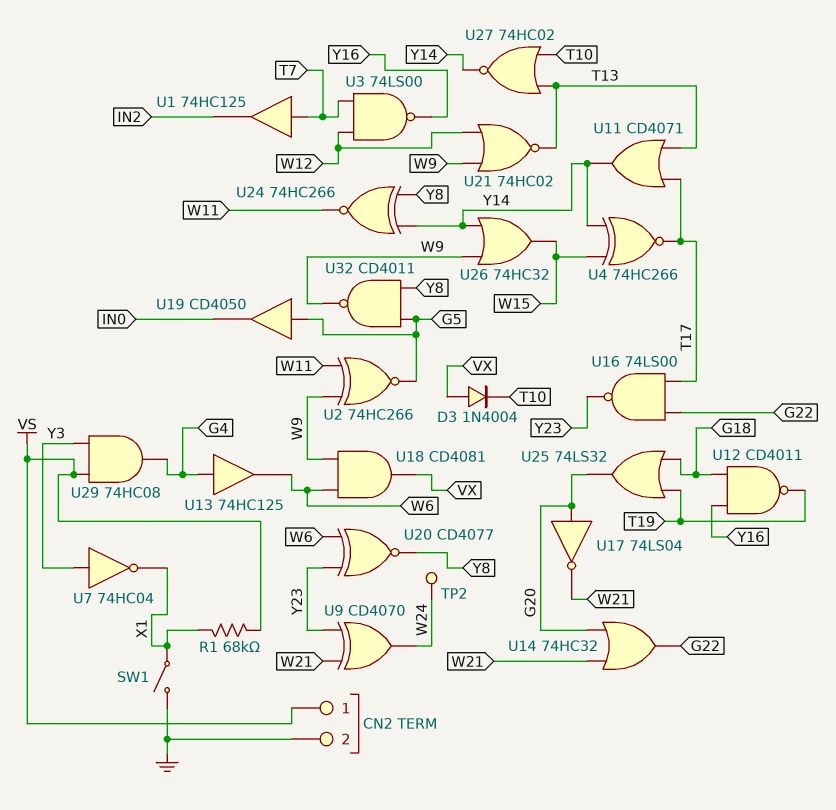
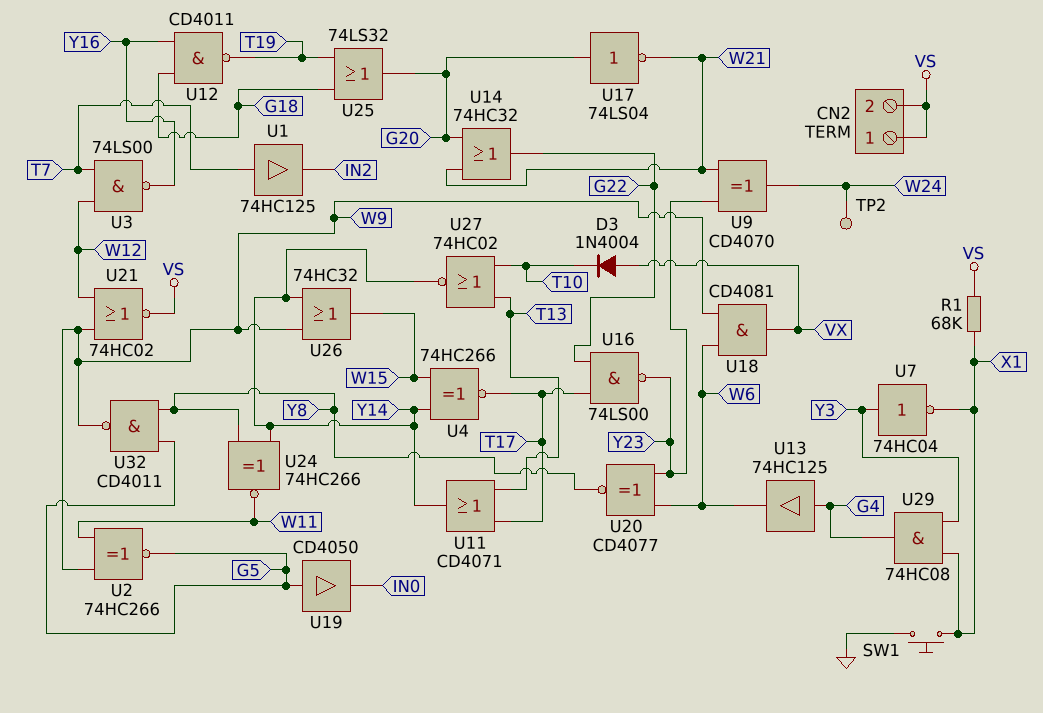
CN2 pin 2: GND -> VS
SW1: switch (GND, X1) -> button (GND, X1)
U21: NOR 74HC02 (in W9, in W12, out T13) -> NOR 74HC02 (in W9, in W12, out VS)
U29: AND 74HC08 (in VS, in Y3, out G4) -> AND 74HC08 (in X1, in Y3, out G4)

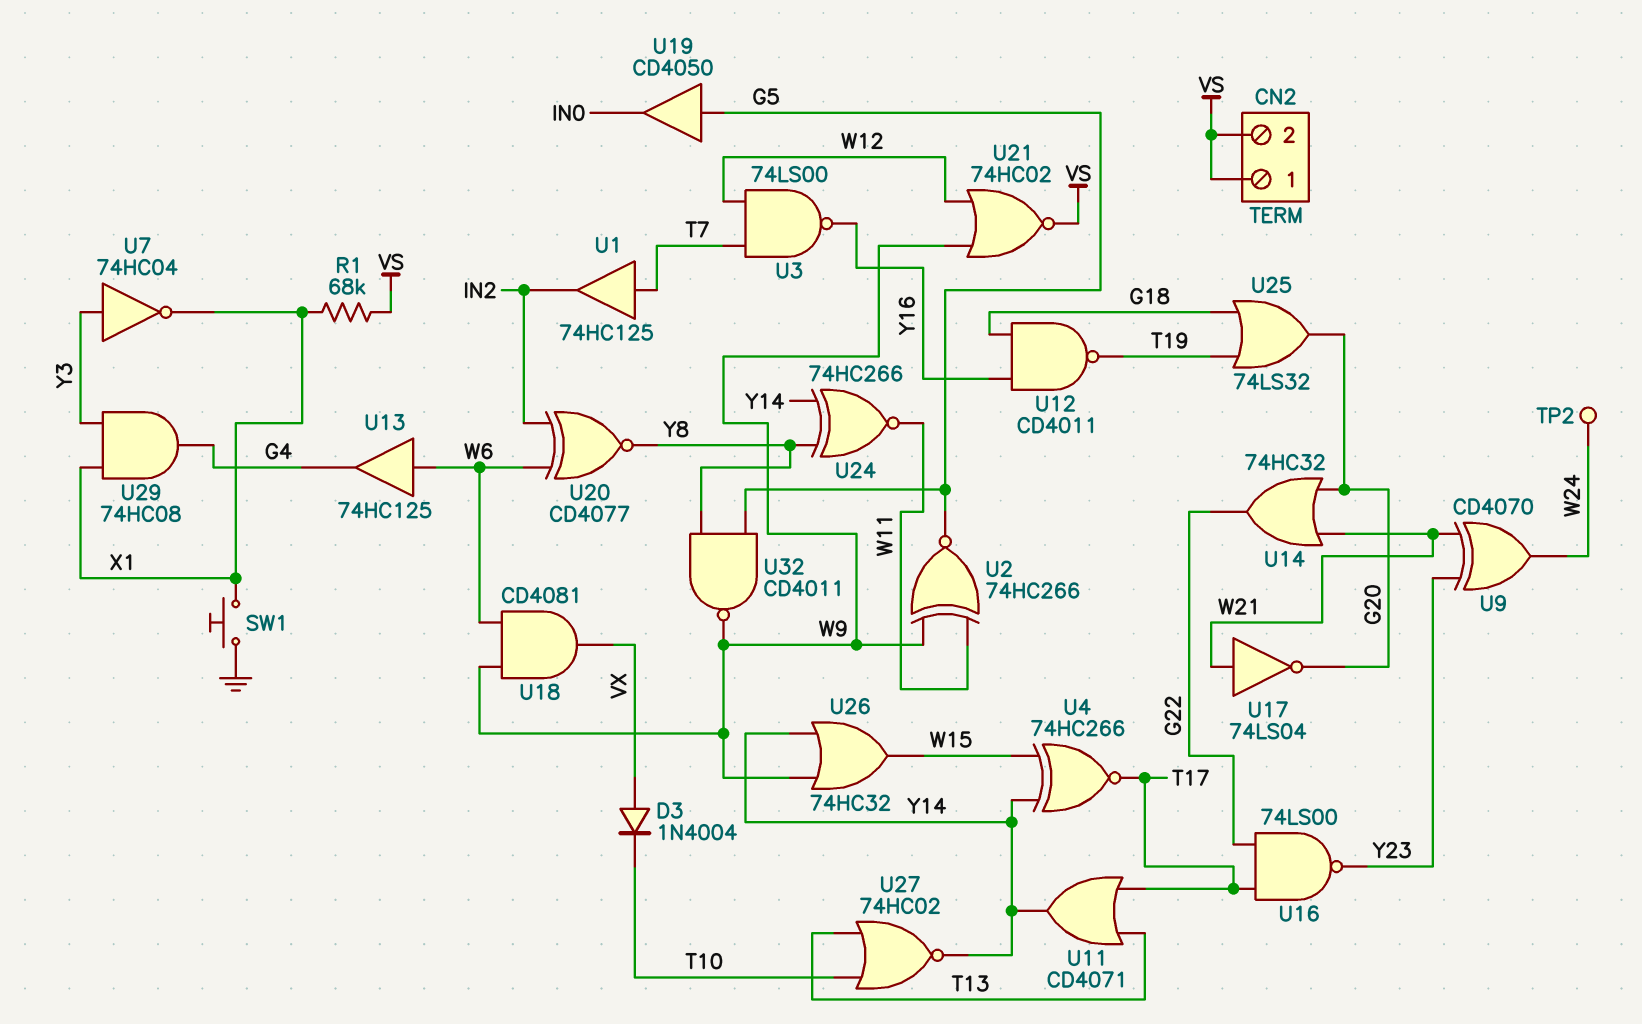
U13: buffer 74HC125 (in G4, out W6) -> buffer 74HC125 (in W6, out G4)
U17: NOT 74LS04 (in G20, out W21) -> NOT 74LS04 (in W21, out G20)
U20: XNOR CD4077 (in W6, in Y23, out Y8) -> XNOR CD4077 (in IN2, in W6, out Y8)

